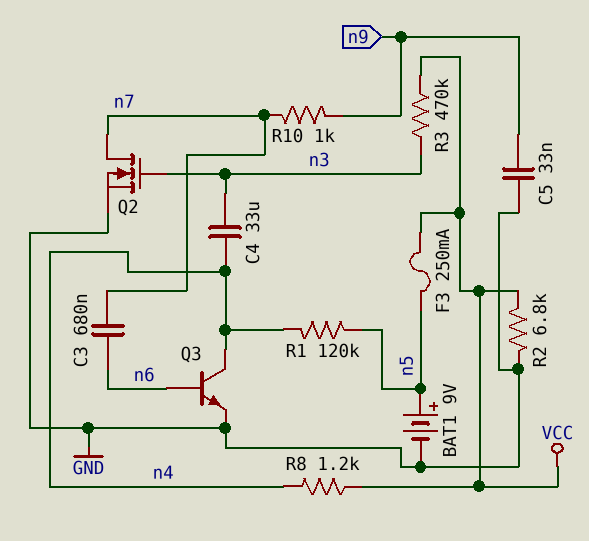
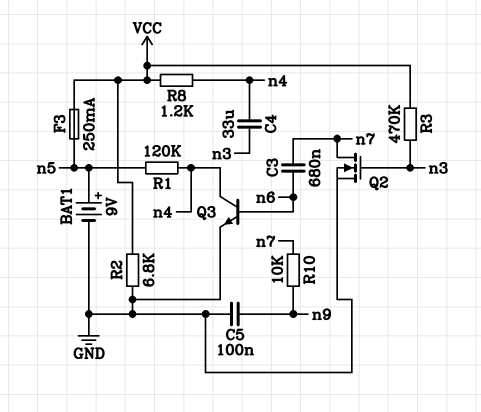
C5: 33nF (GND, n9) -> 100nF (GND, n9)
R10: 1k (n7, n9) -> 10k (n7, n9)

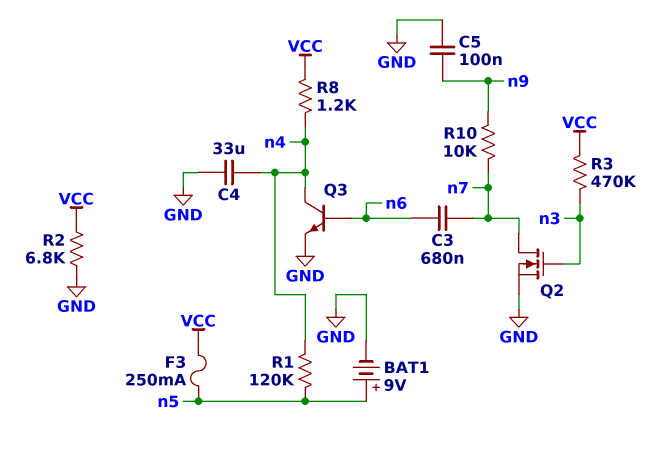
C4: 33uF (n3, n4) -> 33uF (GND, n4)

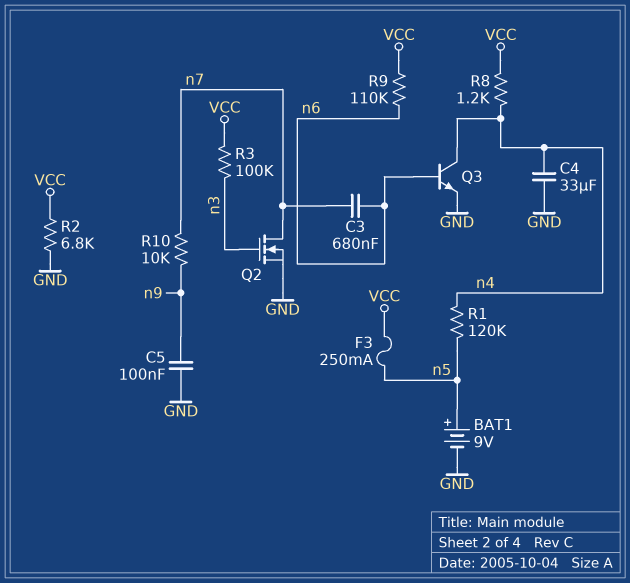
R3: 470k (VCC, n3) -> 100k (VCC, n3)
R9: none -> 110k (VCC, n6)

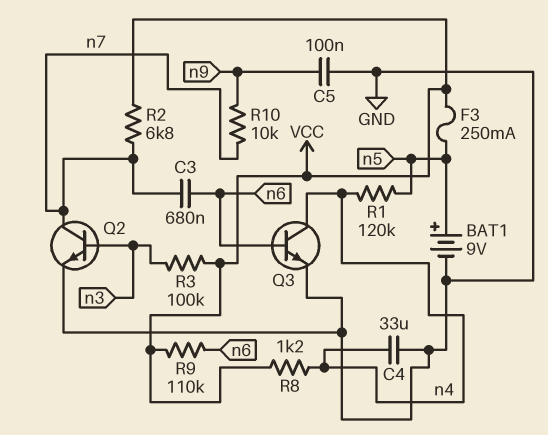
Q2: NMOS (G n3, D n7, S GND) -> NPN (B n3, C n7, E GND)
R2: 6.8k (GND, VCC) -> 6.8k (VCC, n7)

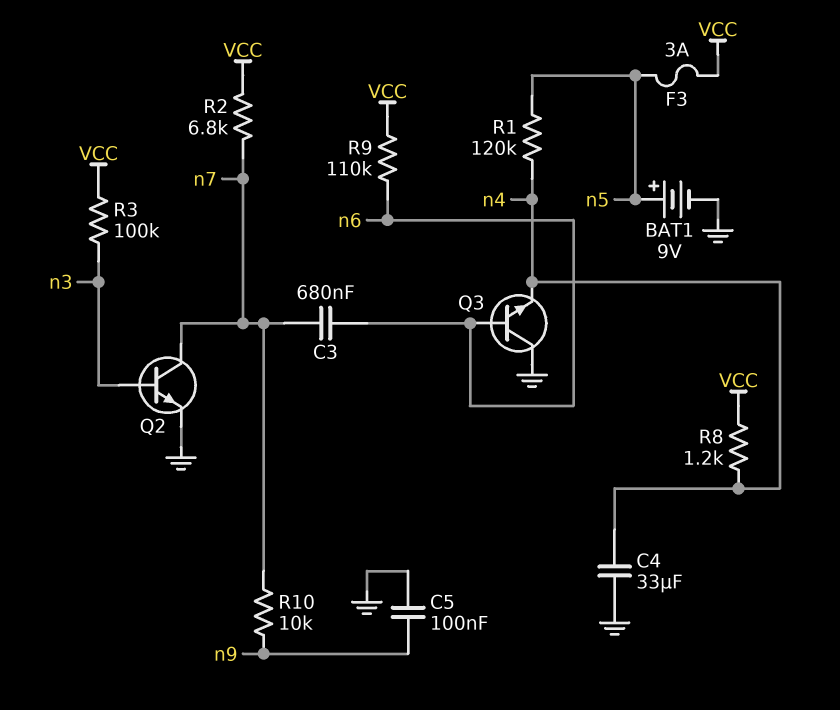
F3: 250mA (VCC, n5) -> 3A (VCC, n5)
Q3: NPN (B n6, C n4, E GND) -> NPN (B n6, C GND, E n4)

